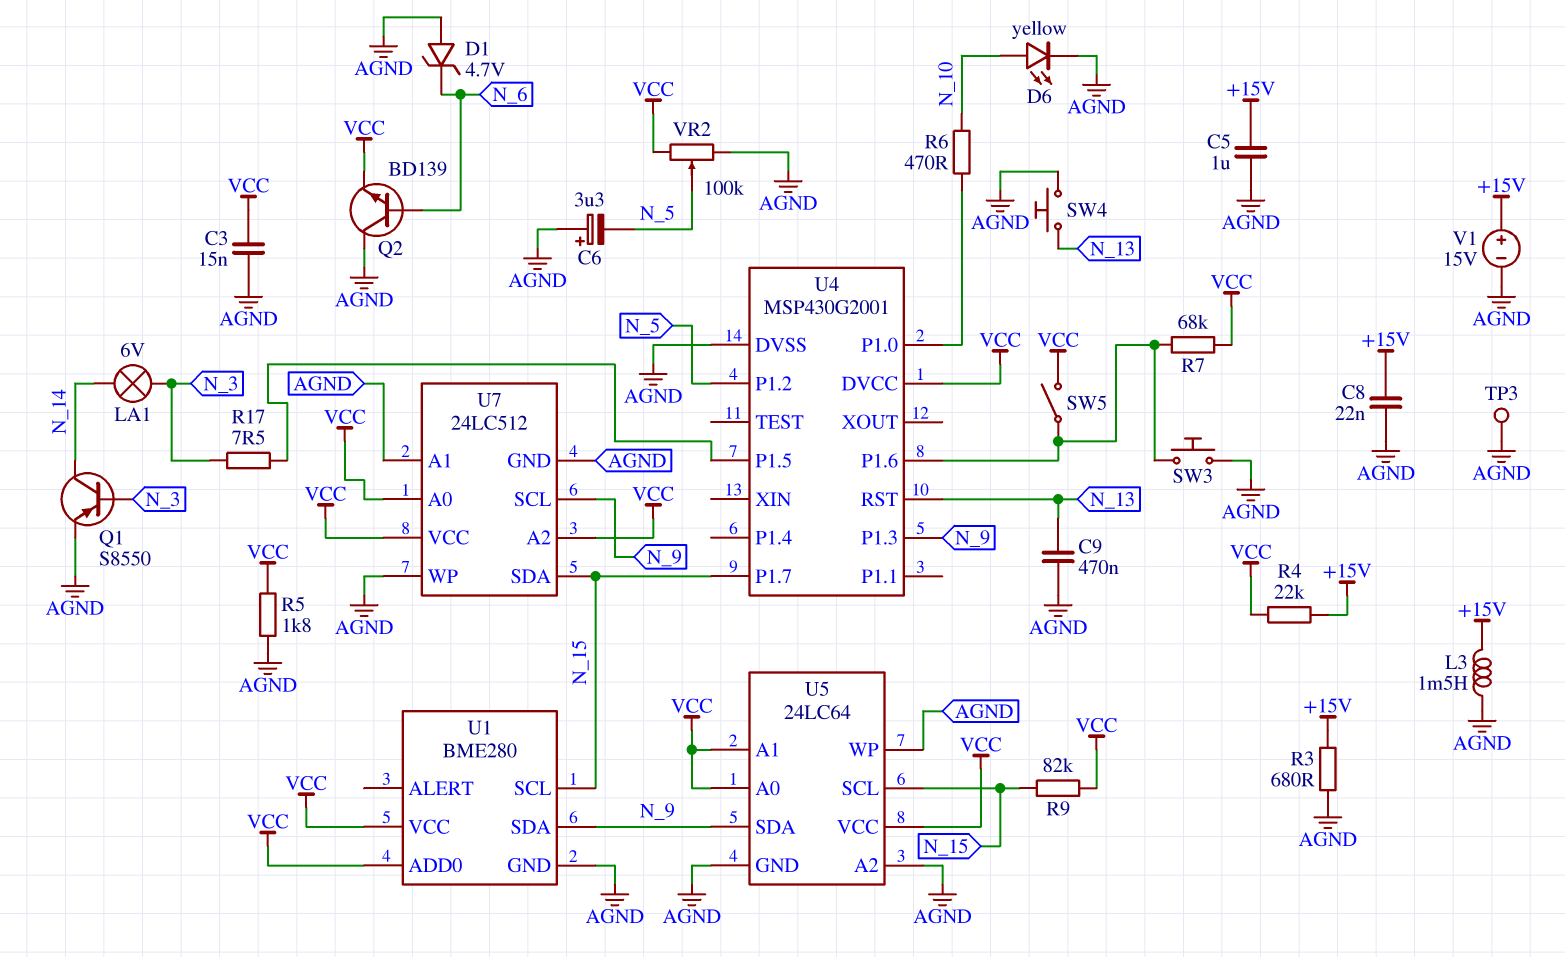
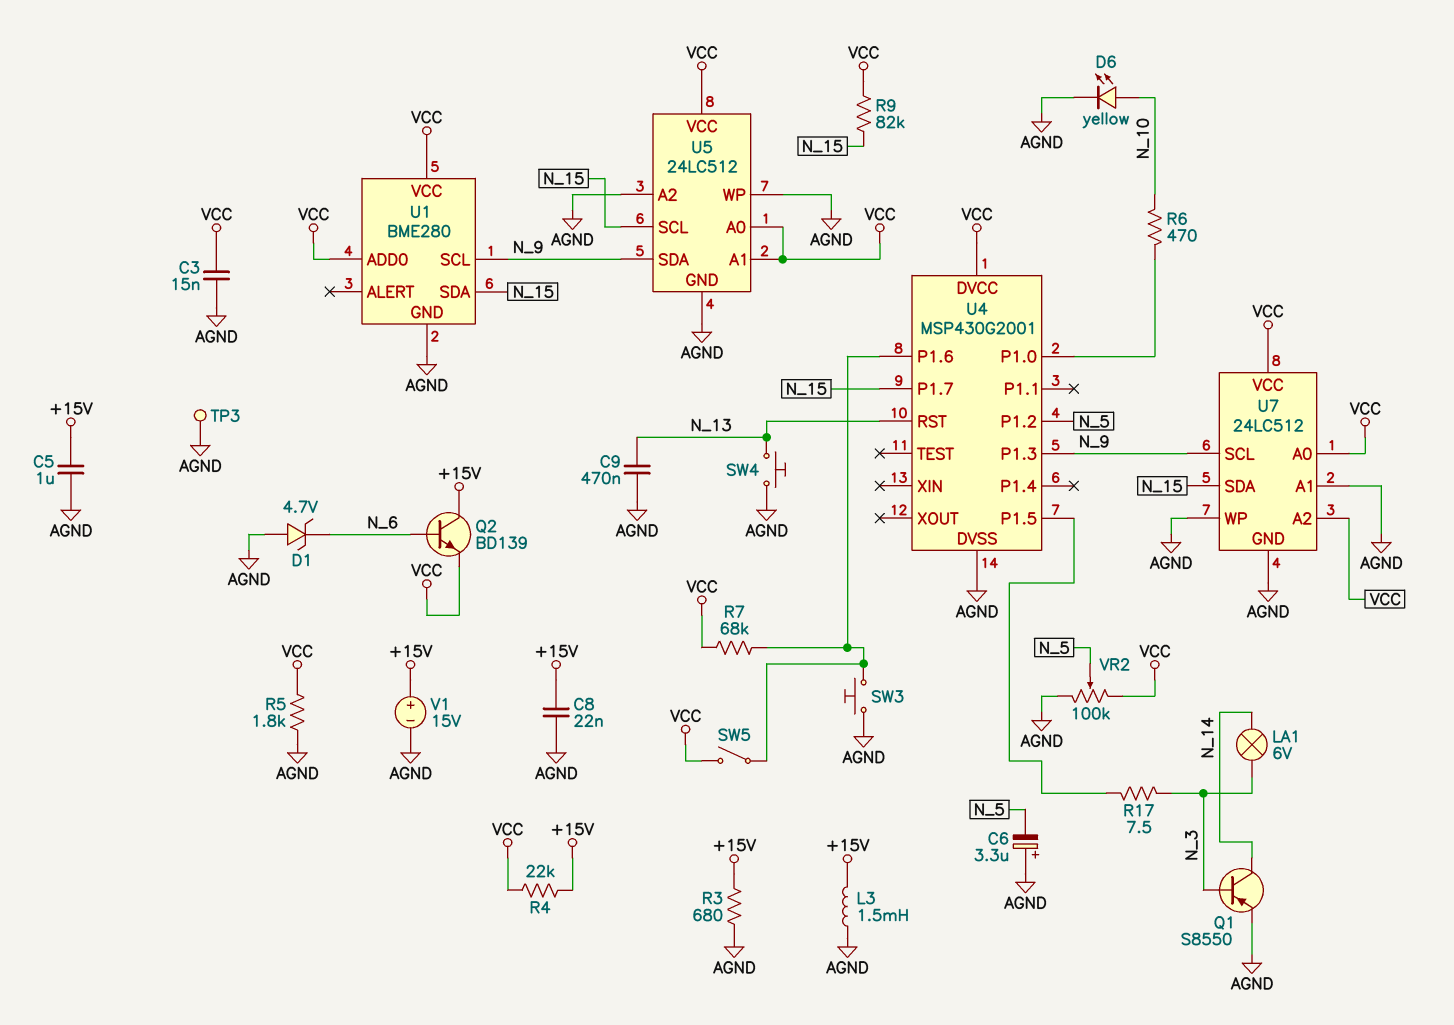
Q2: NPN BD139 (B N_6, C AGND, E VCC) -> NPN BD139 (B N_6, C +15V, E VCC)
U1 pin SCL: N_15 -> N_9
U1 pin SDA: N_9 -> N_15
U5: 24LC64 -> 24LC512

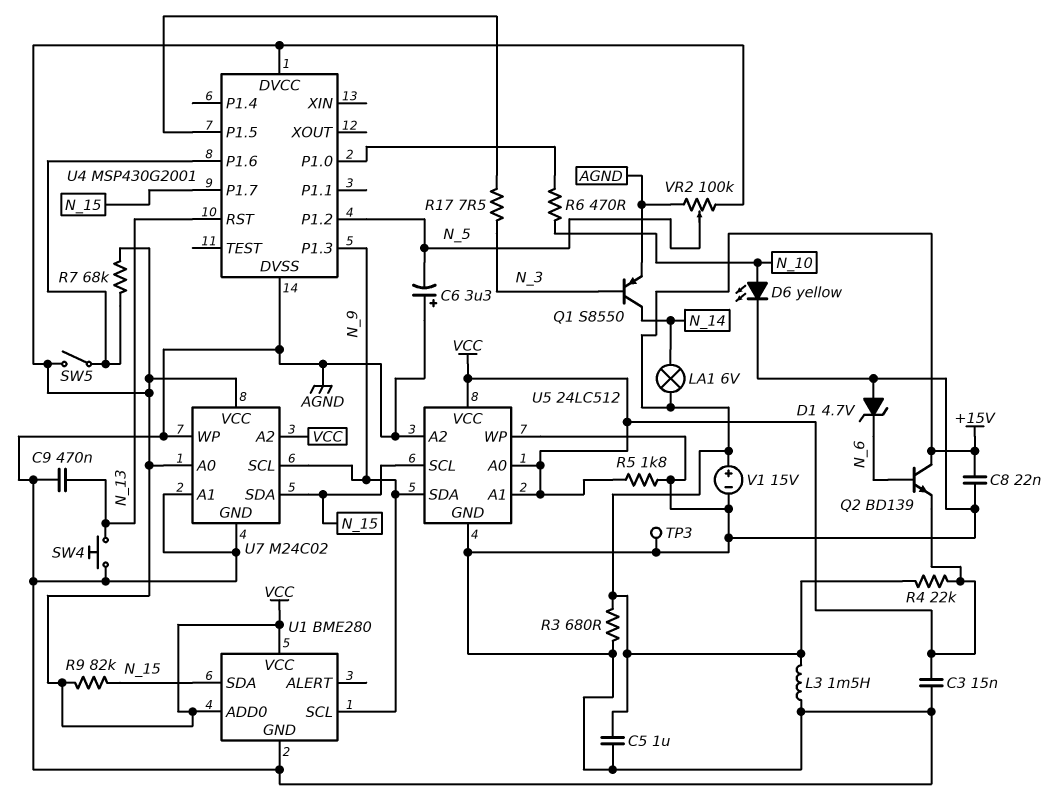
LA1: lamp 6V (N_3, N_14) -> lamp 6V (+15V, N_14)
SW3: button (AGND, U4/P1.6) -> none
U7: 24LC512 -> M24C02

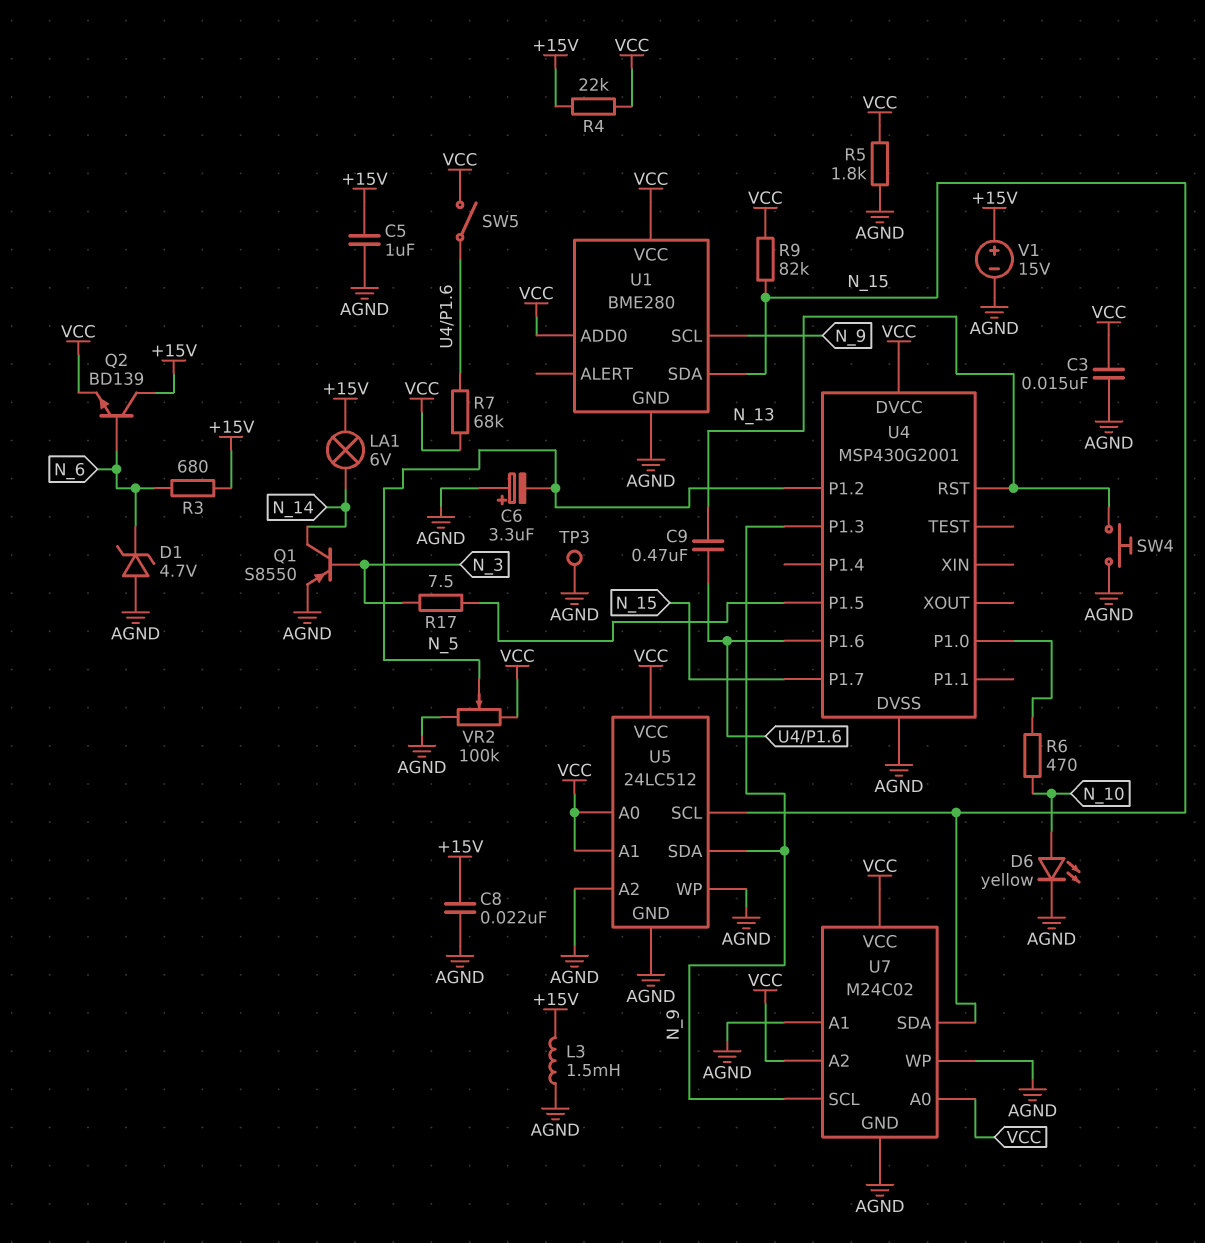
C9: 470nF (AGND, N_13) -> 470nF (N_13, U4/P1.6)
R3: 680 (+15V, AGND) -> 680 (+15V, N_6)

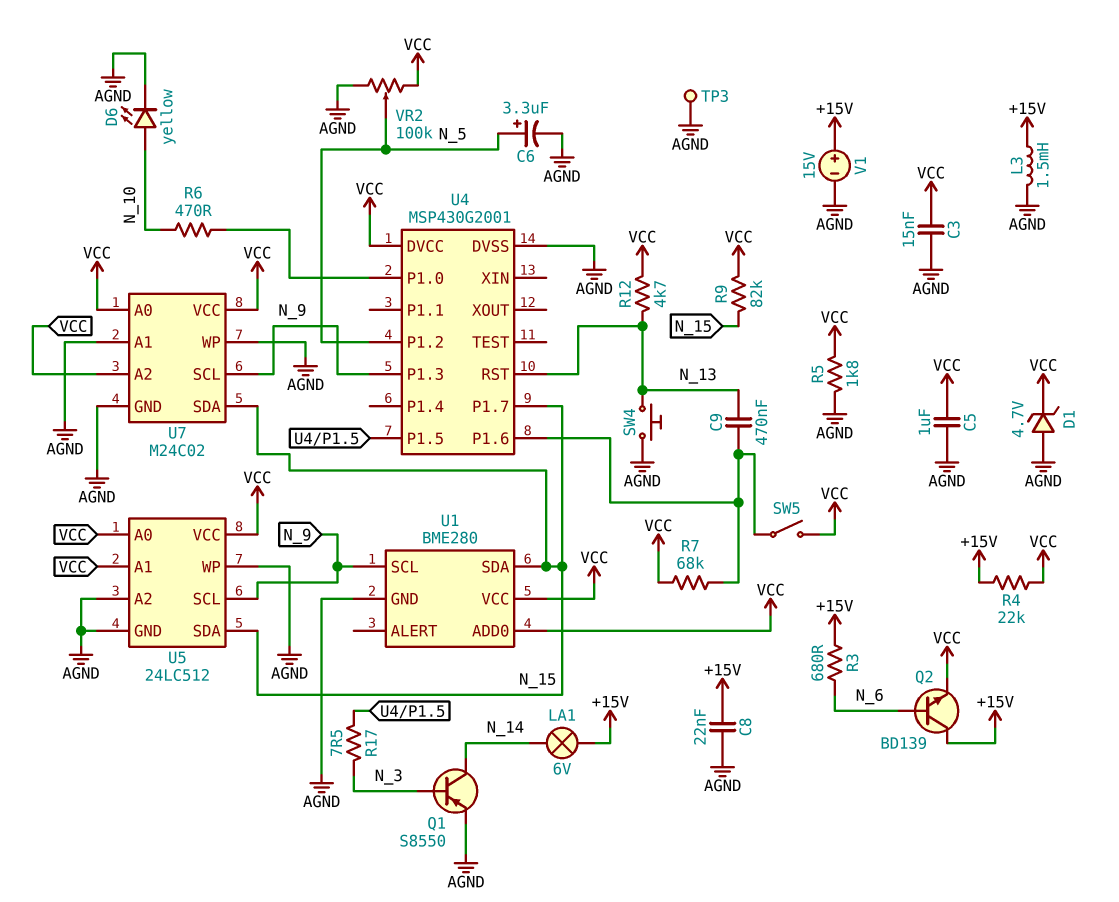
C5: 1uF (+15V, AGND) -> 1uF (AGND, VCC)
C6: 3.3uF (plus AGND, minus N_5) -> 3.3uF (plus N_5, minus AGND)
D1: zener 4.7V (A AGND, K N_6) -> zener 4.7V (A AGND, K VCC)
R12: none -> 4.7k (N_13, VCC)
U5 pin SCL: N_15 -> N_9
U5 pin SDA: N_9 -> N_15

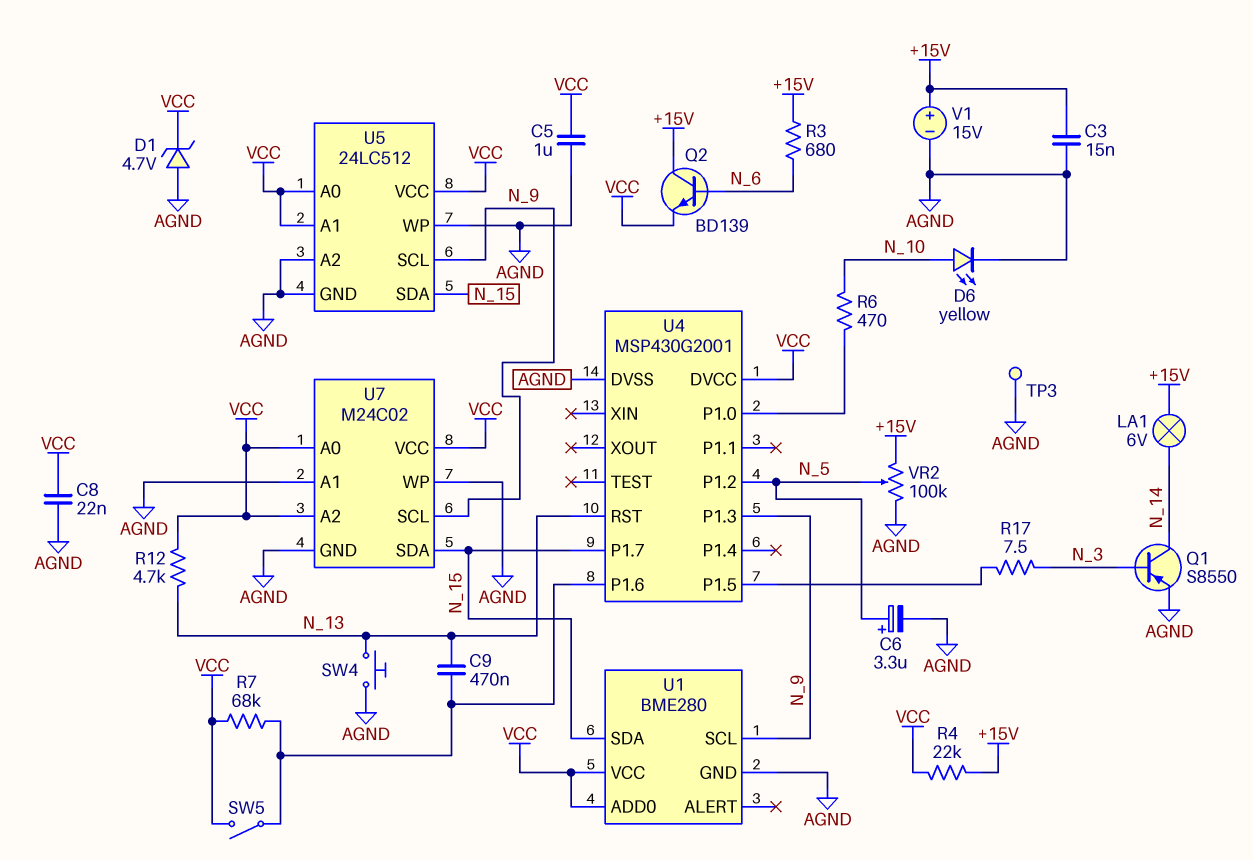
C3: 15nF (AGND, VCC) -> 15nF (+15V, AGND)
C8: 22nF (+15V, AGND) -> 22nF (AGND, VCC)
L3: 1.5mH (+15V, AGND) -> none
R5: 1.8k (AGND, VCC) -> none
R9: 82k (N_15, VCC) -> none
VR2: 100k (AGND, VCC, wiper N_5) -> 100k (+15V, AGND, wiper N_5)

